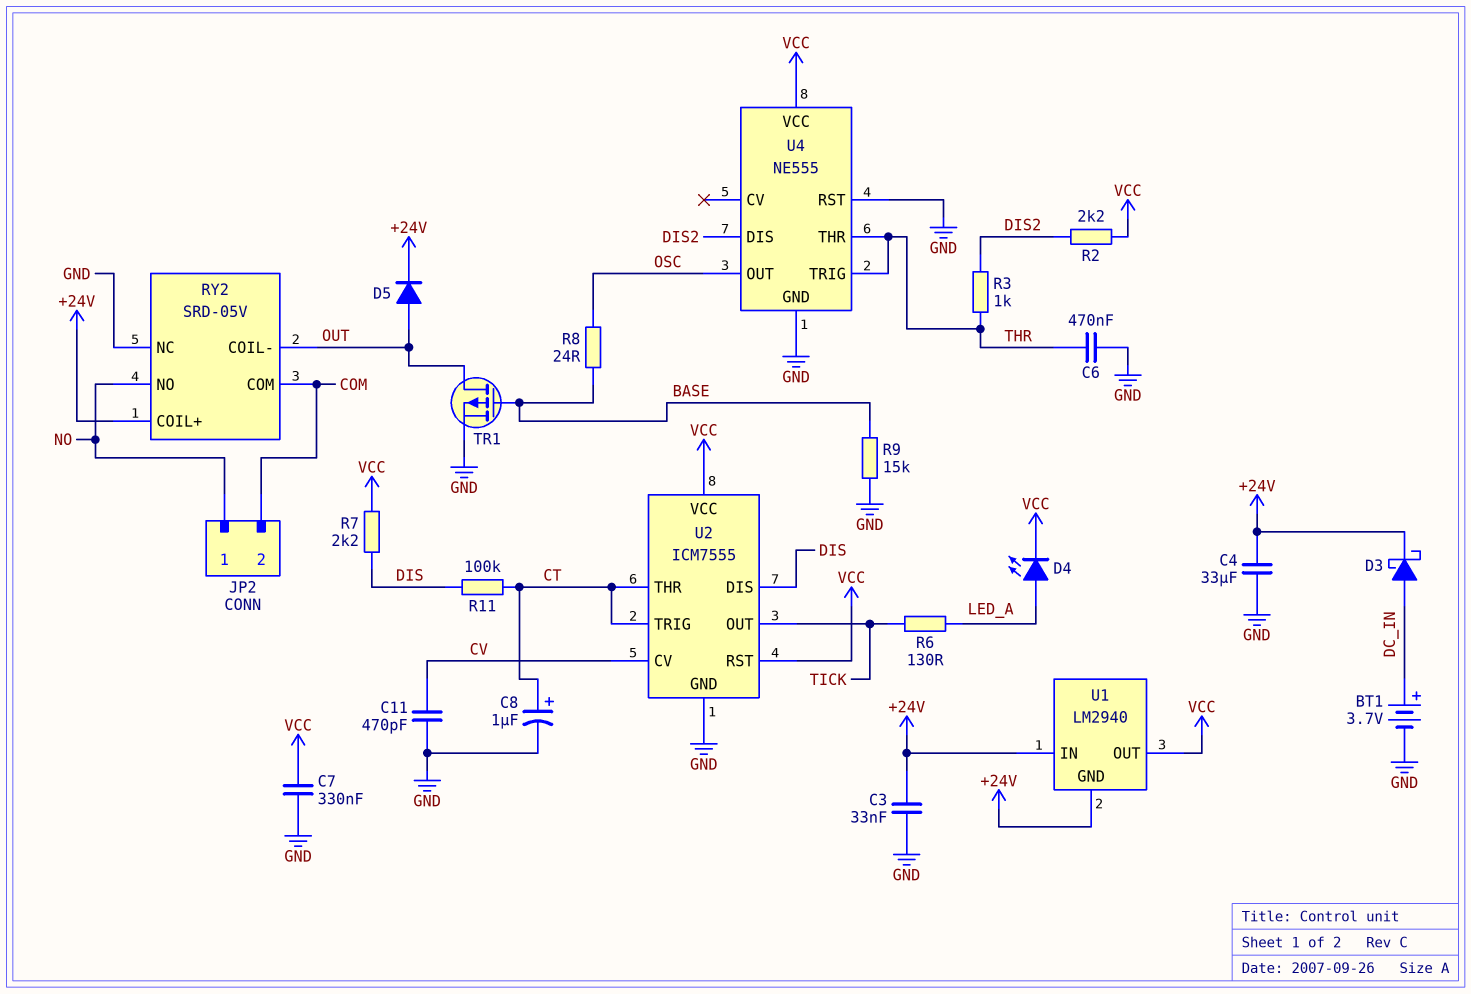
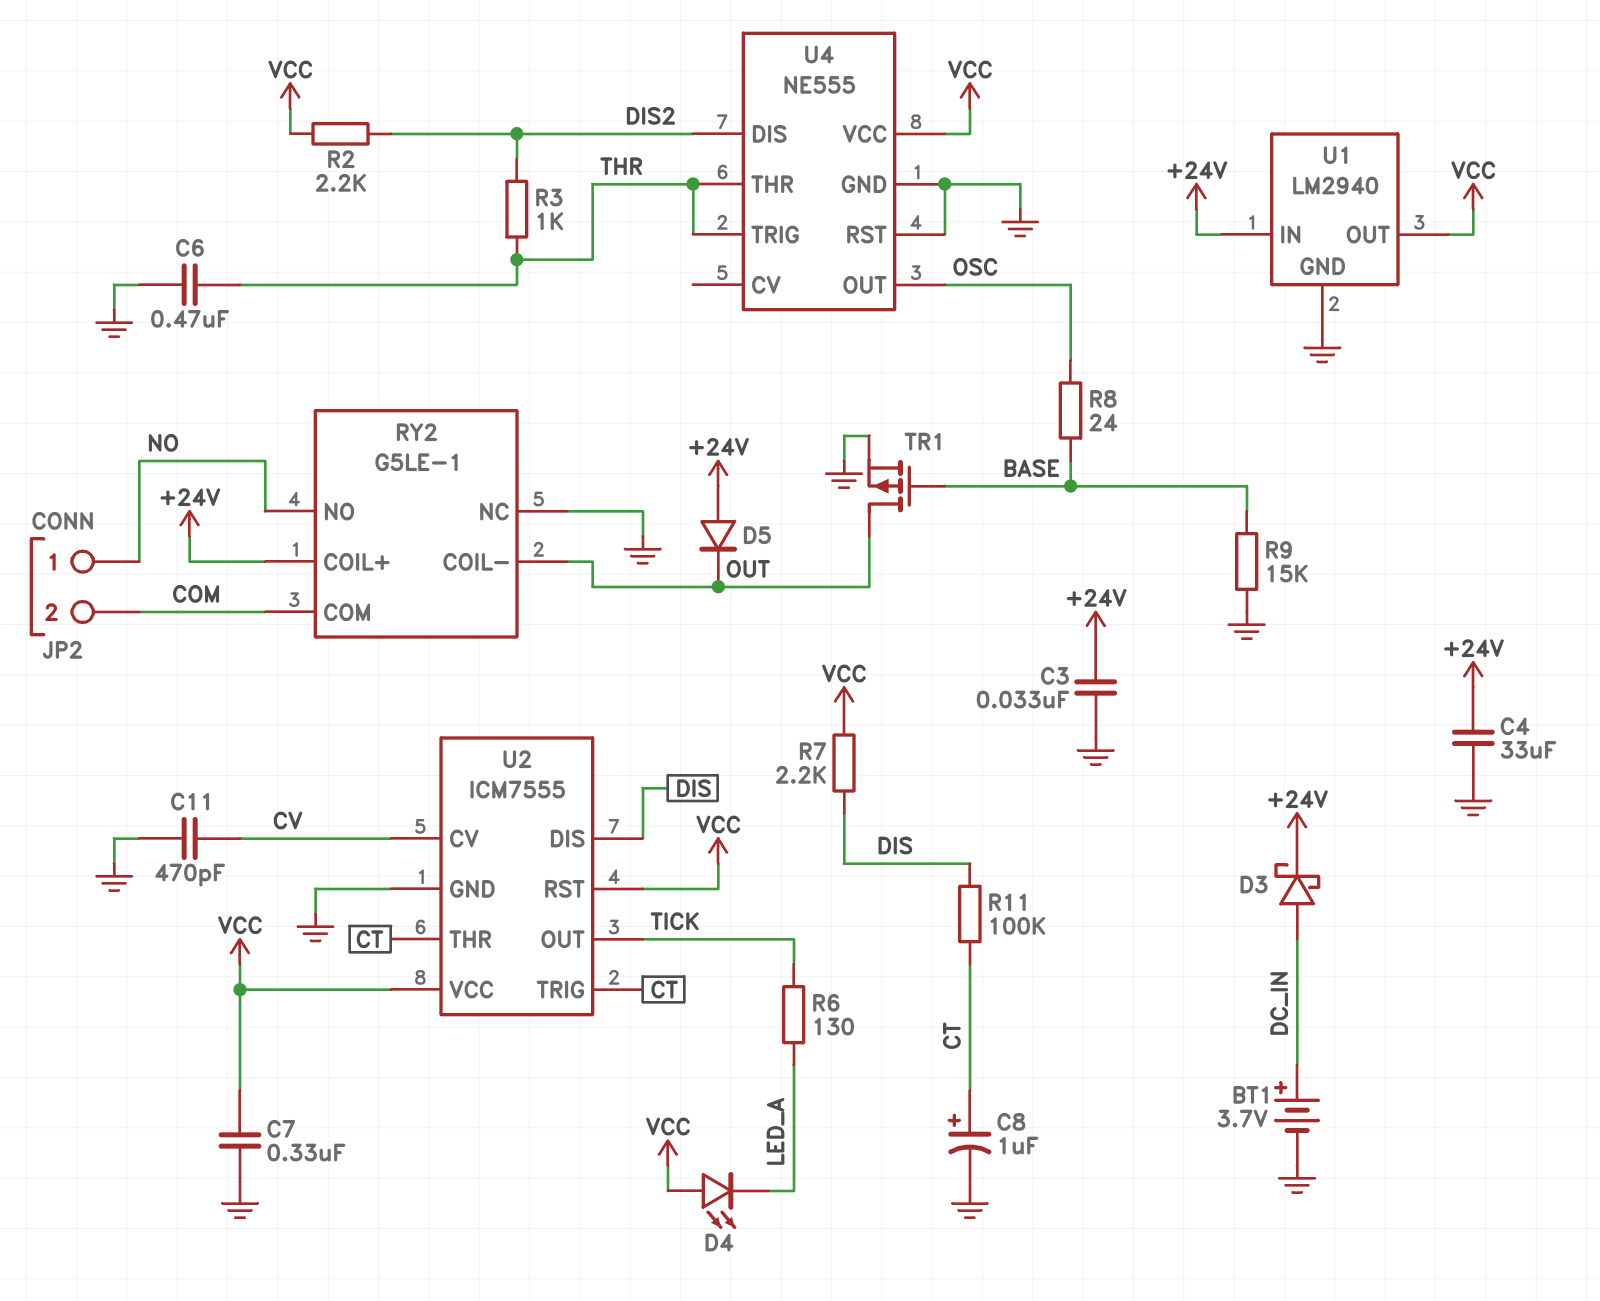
D4: LED (A LED_A, K VCC) -> LED (A VCC, K LED_A)
D5: diode (A OUT, K +24V) -> diode (A +24V, K OUT)
RY2: SRD-05V -> G5LE-1
U1 pin GND: +24V -> GND

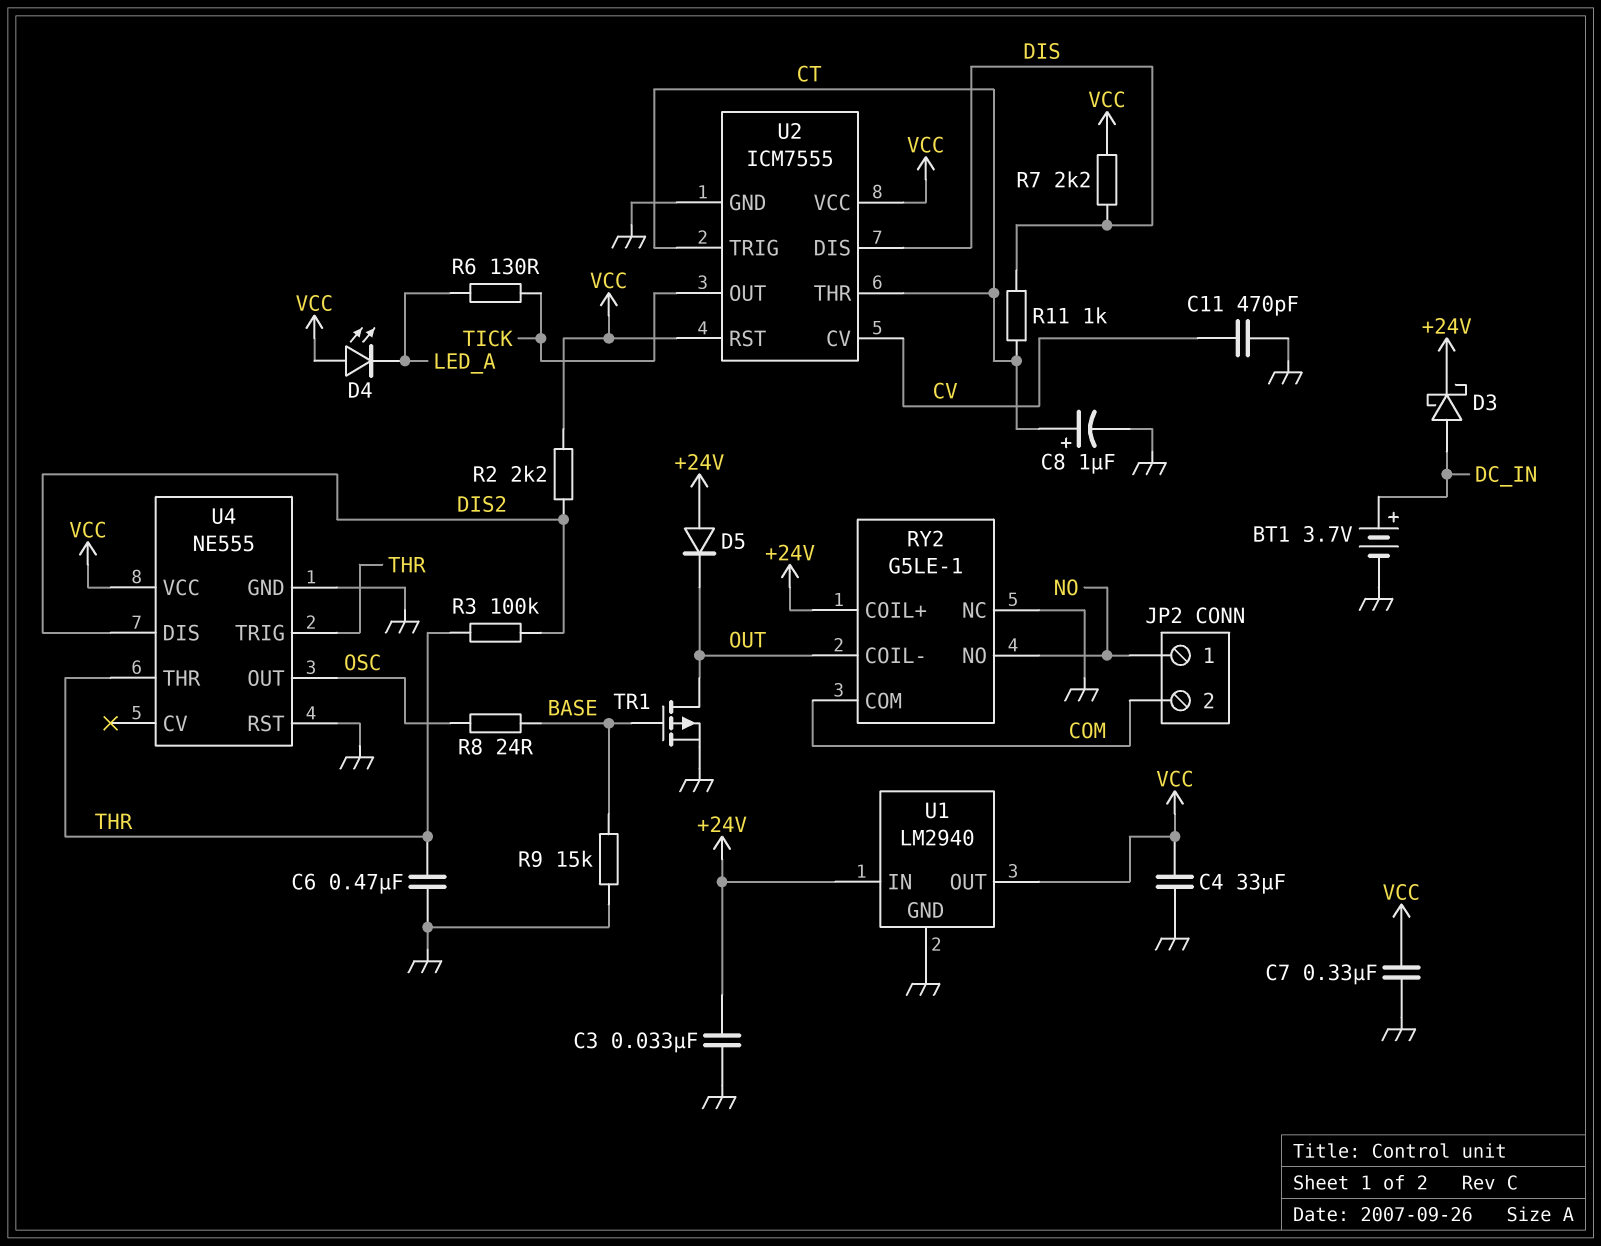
C4: 33uF (+24V, GND) -> 33uF (GND, VCC)
R3: 1k (DIS2, THR) -> 100k (DIS2, THR)
R11: 100k (CT, DIS) -> 1k (CT, DIS)

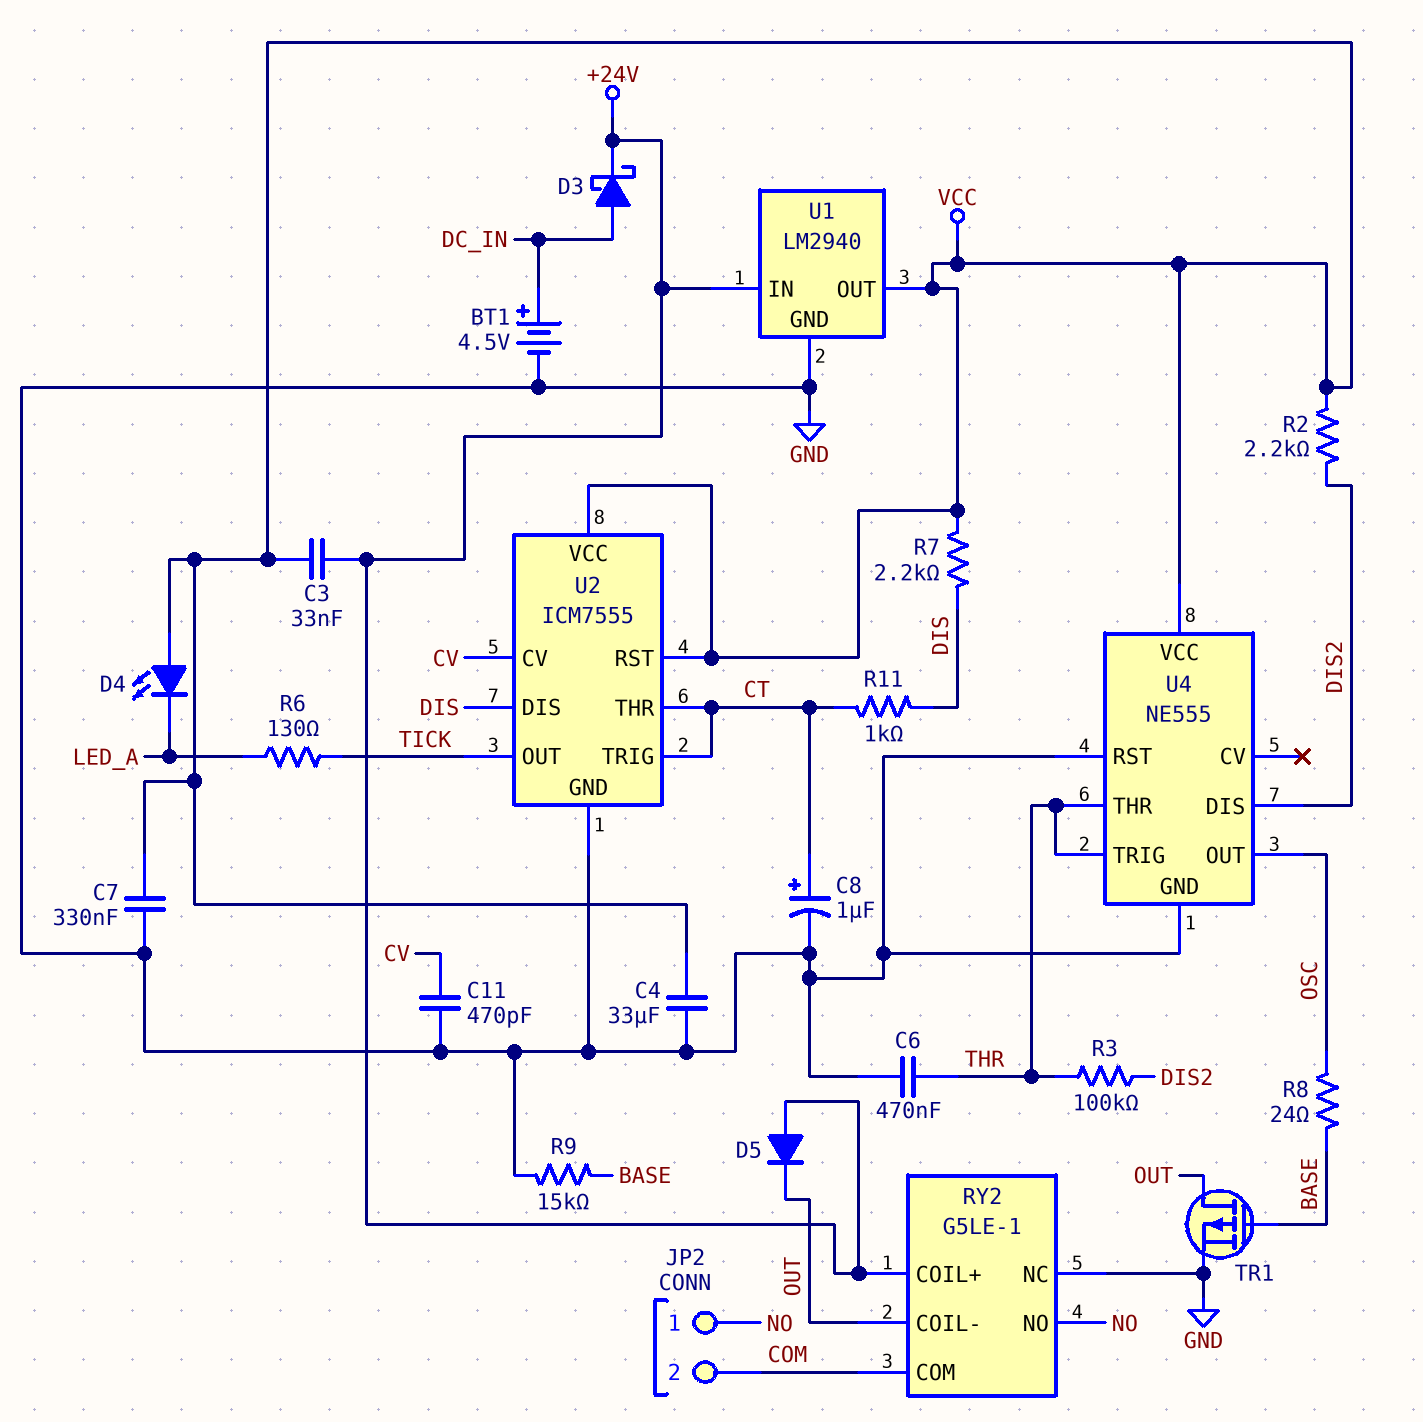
BT1: 3.7V (plus DC_IN, minus GND) -> 4.5V (plus DC_IN, minus GND)
C3: 33nF (+24V, GND) -> 33nF (+24V, VCC)

